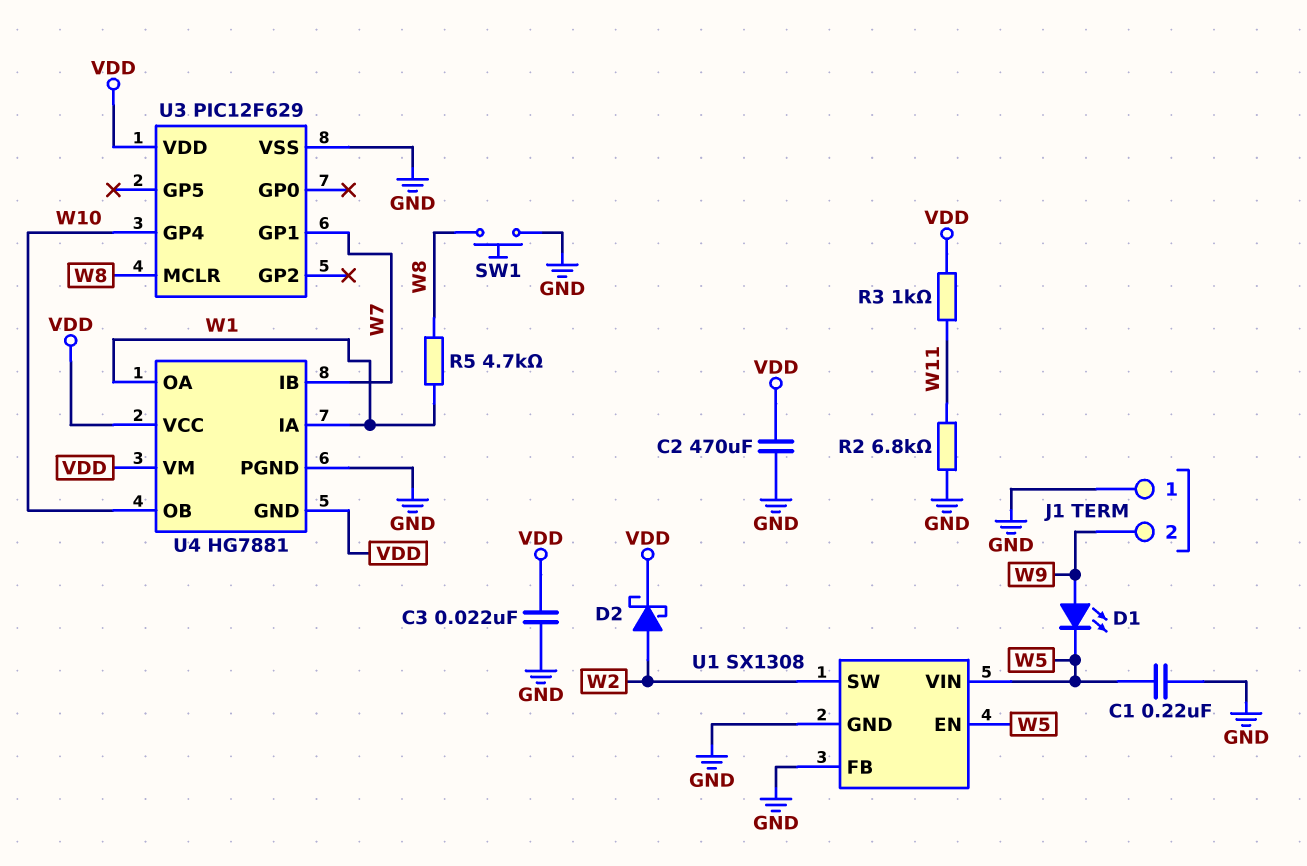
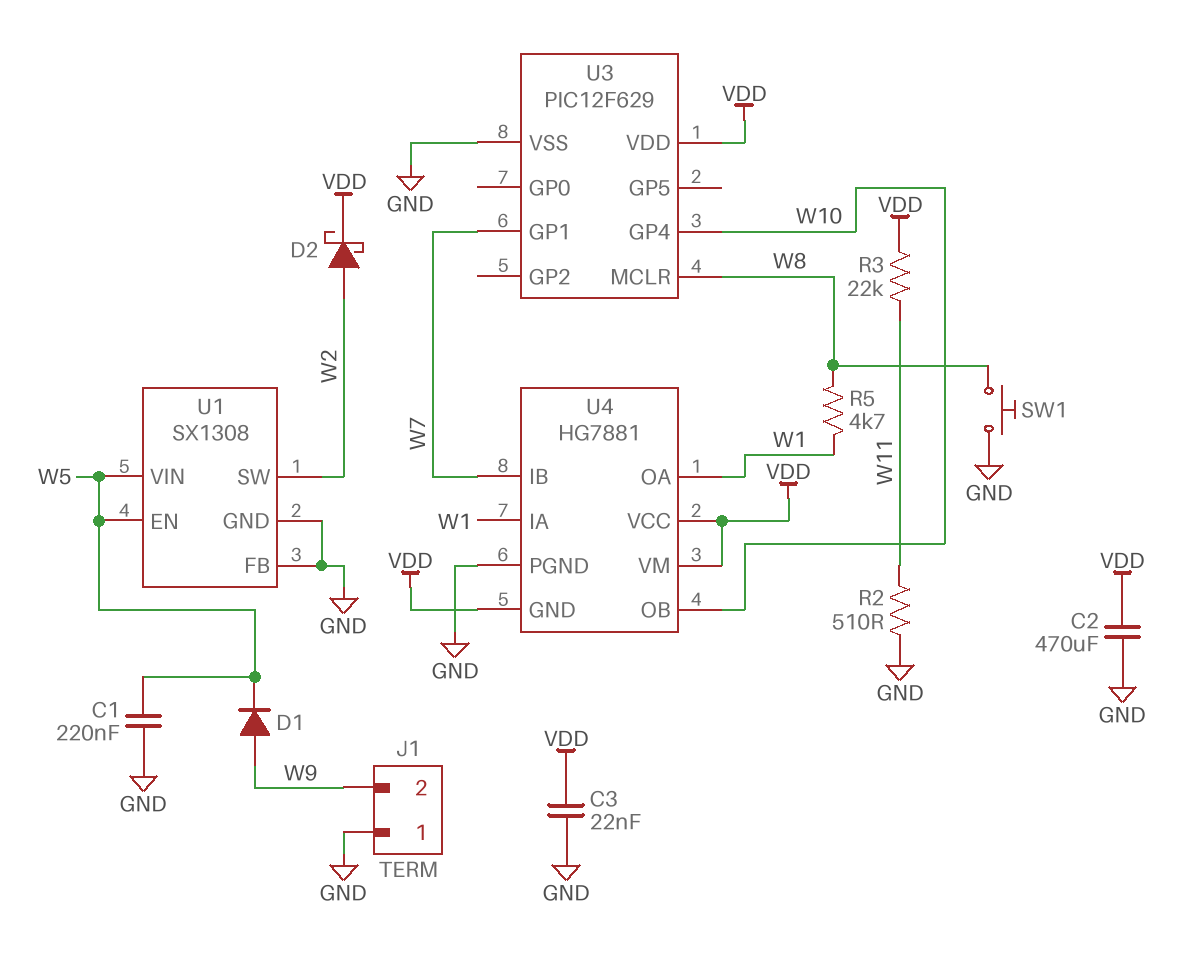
D1: LED (A W9, K W5) -> diode (A W9, K W5)
R2: 6.8k (GND, W11) -> 510 (GND, W11)
R3: 1k (VDD, W11) -> 22k (VDD, W11)

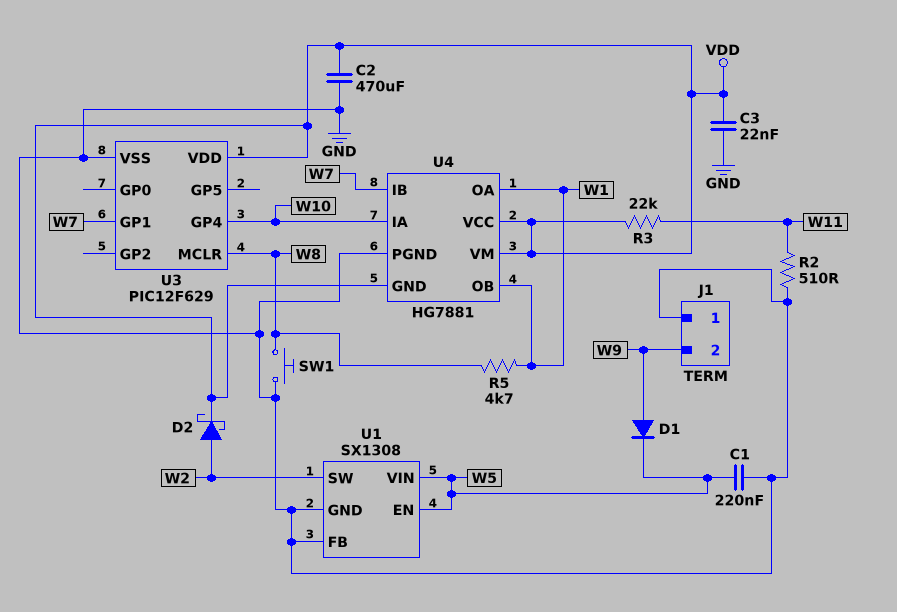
U4 pin IA: W1 -> W10
U4 pin OB: W10 -> W1

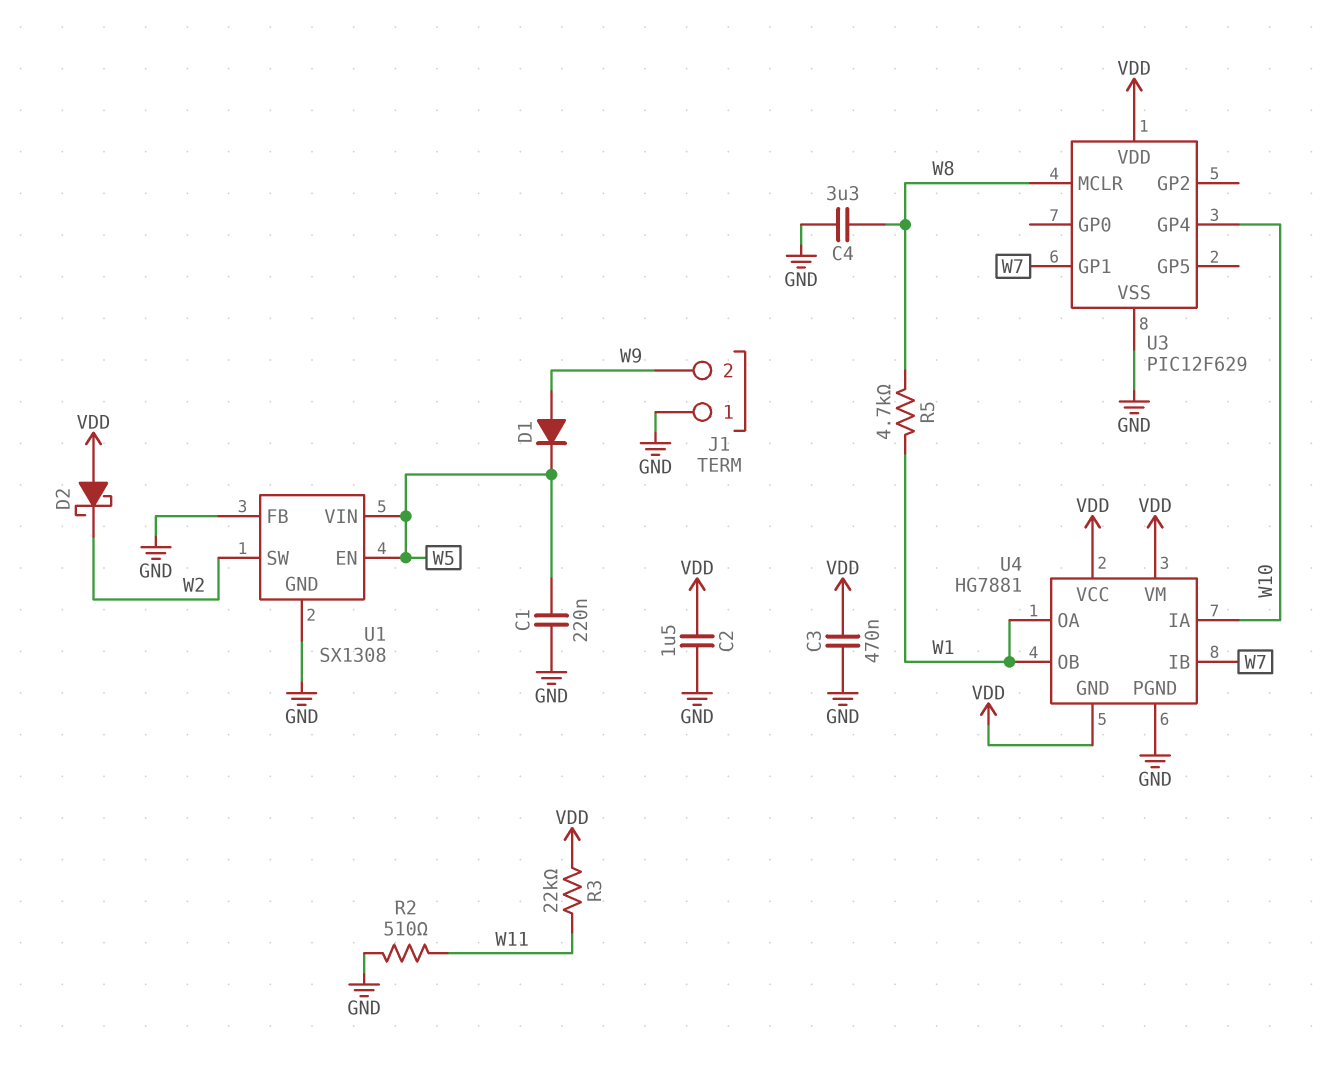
C2: 470uF (GND, VDD) -> 1.5uF (GND, VDD)
C3: 22nF (GND, VDD) -> 470nF (GND, VDD)
C4: none -> 3.3uF (GND, W8)
D2: schottky (A W2, K VDD) -> schottky (A VDD, K W2)
SW1: button (GND, W8) -> none

